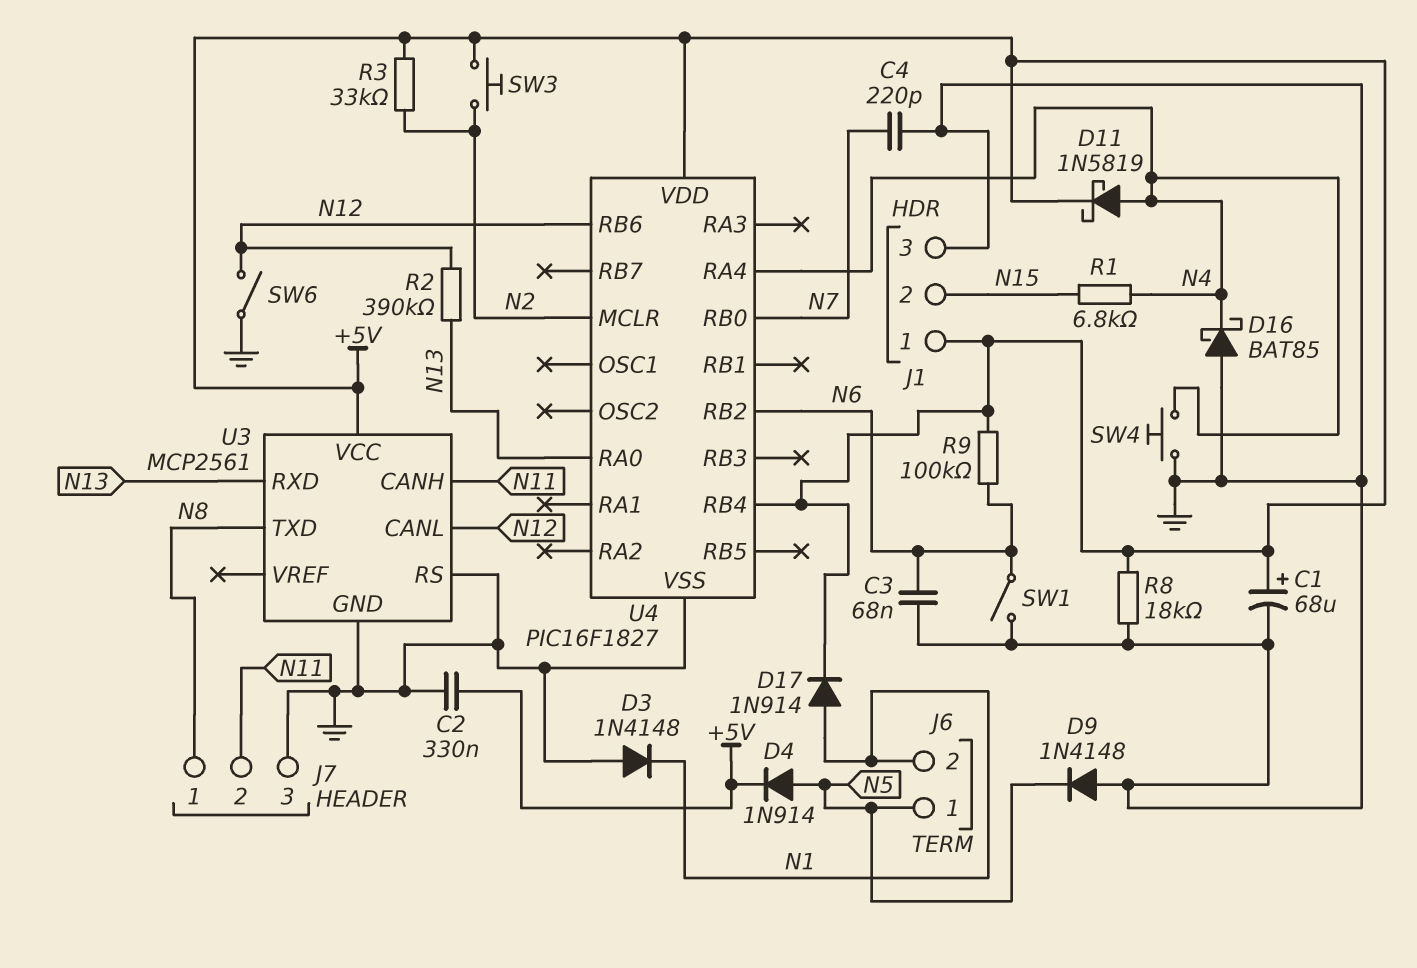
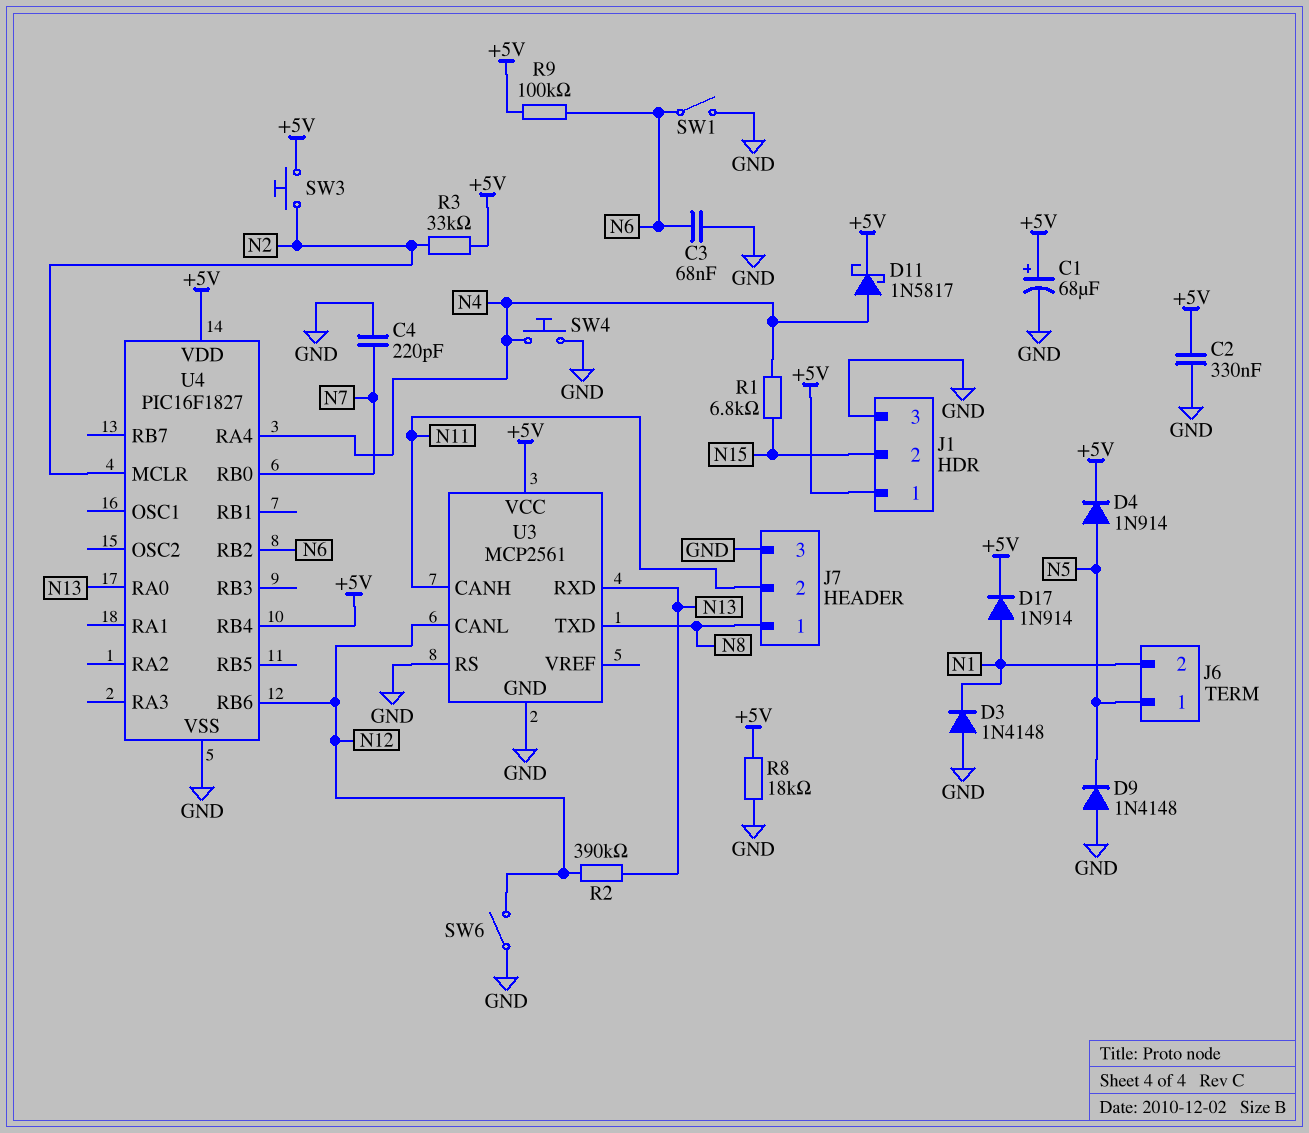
D11: schottky 1N5819 (A N4, K +5V) -> schottky 1N5817 (A N4, K +5V)
D16: schottky BAT85 (A GND, K N4) -> none

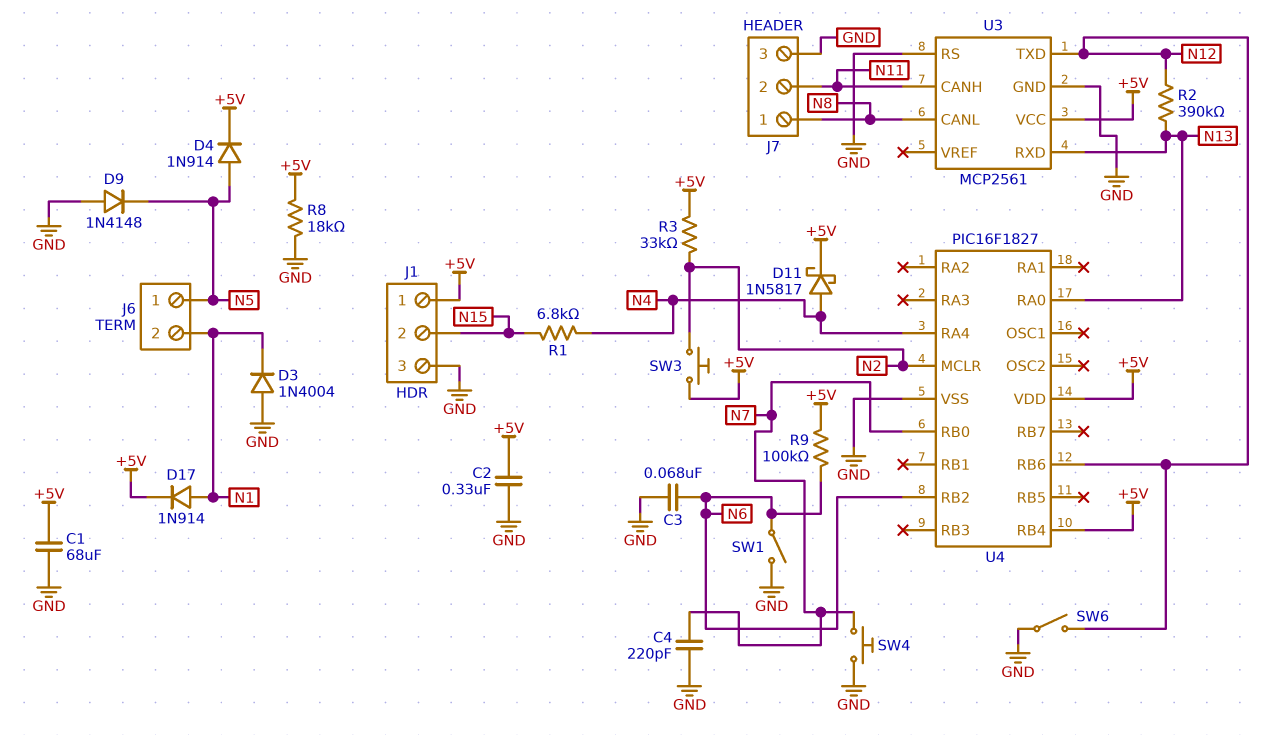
C1: 68uF (plus +5V, minus GND) -> 68uF (+5V, GND)
D3: diode 1N4148 (A GND, K N1) -> diode 1N4004 (A GND, K N1)
SW4: button (GND, N4) -> button (GND, N7)
U3 pin CANL: N12 -> N8
U3 pin TXD: N8 -> N12

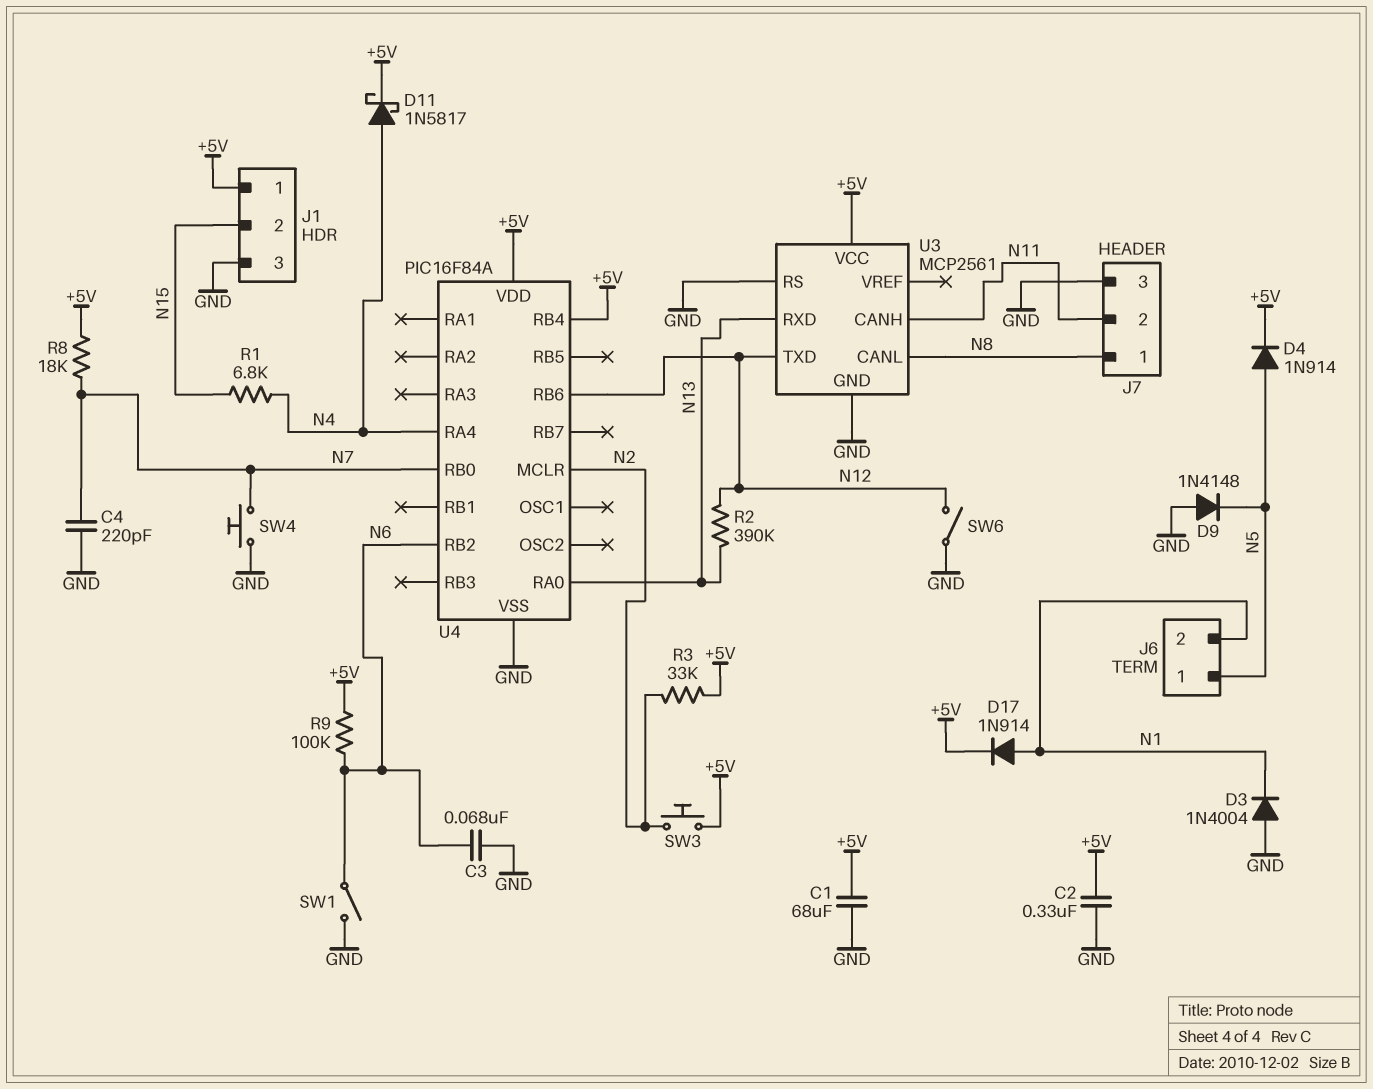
R8: 18k (+5V, GND) -> 18k (+5V, N7)
U4: PIC16F1827 -> PIC16F84A

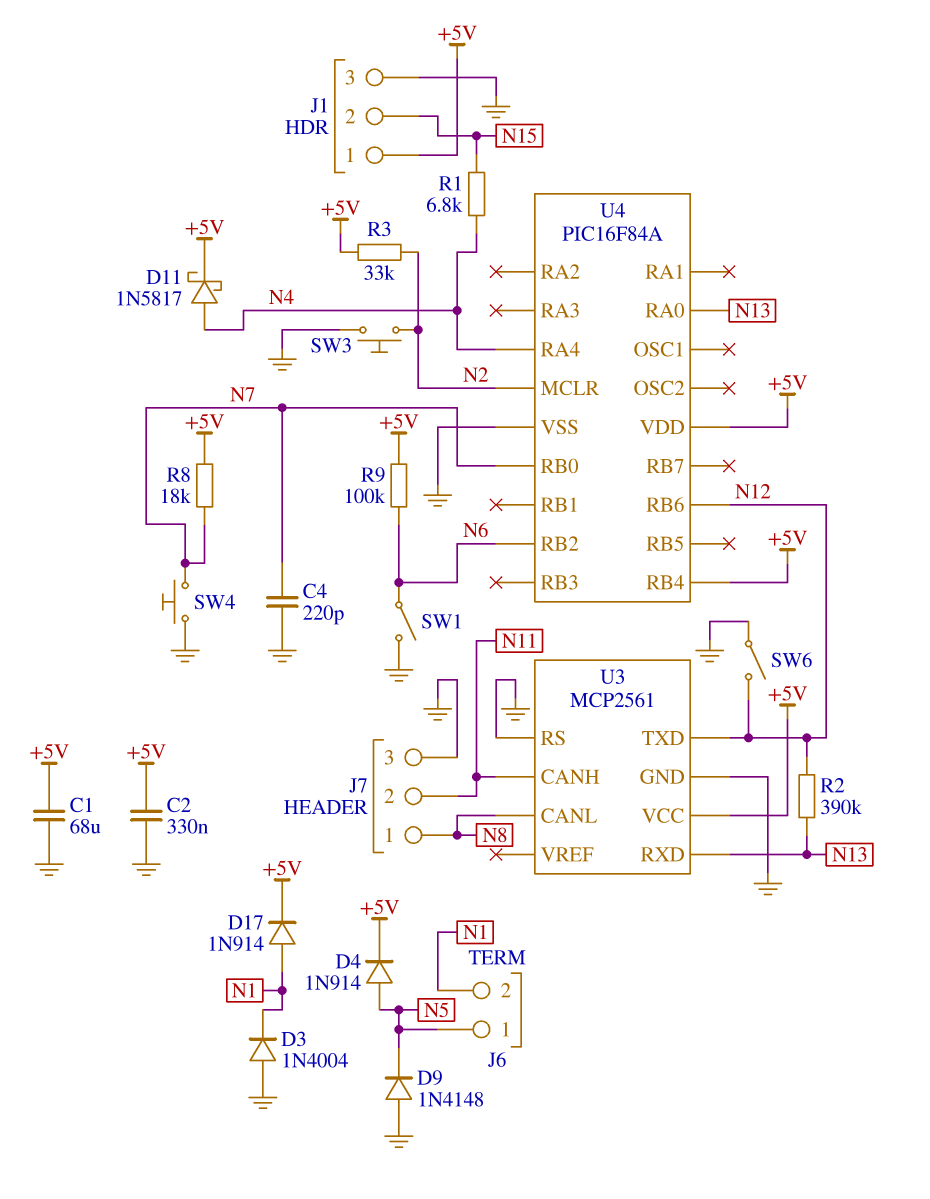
C3: 68nF (GND, N6) -> none
SW3: button (+5V, N2) -> button (GND, N2)

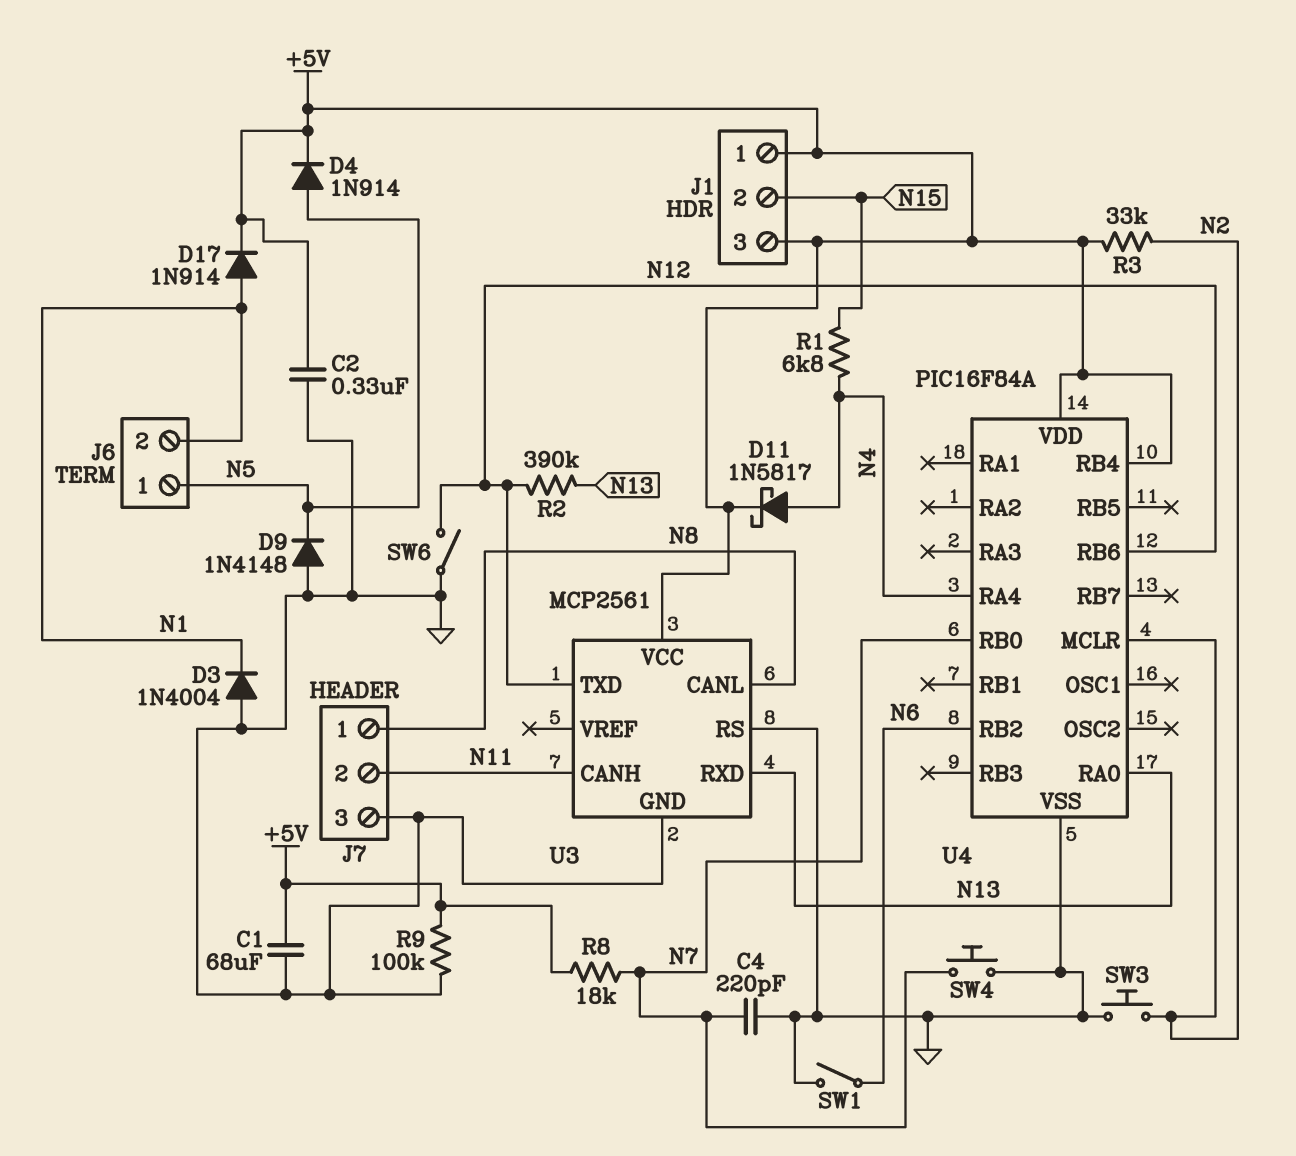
J1 pin 3: GND -> +5V
R9: 100k (+5V, N6) -> 100k (+5V, GND)

